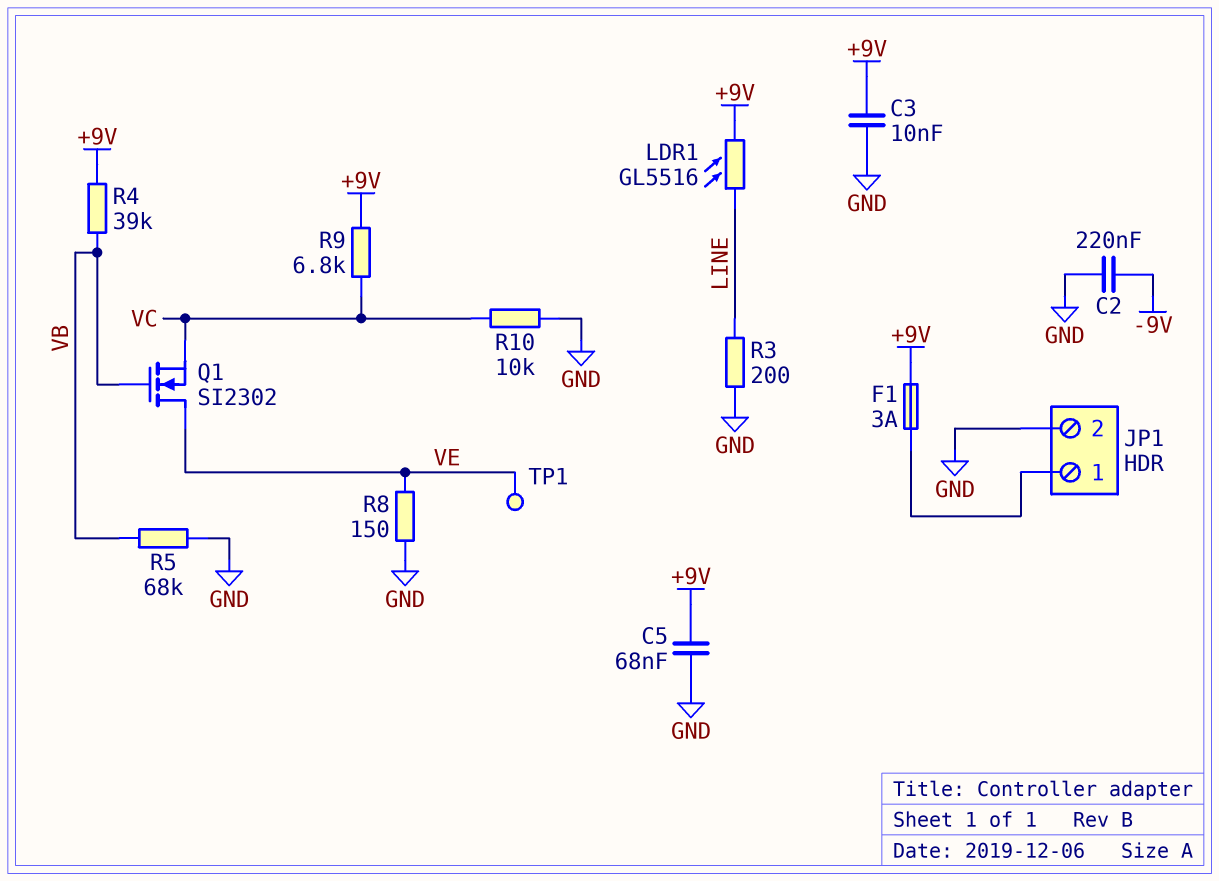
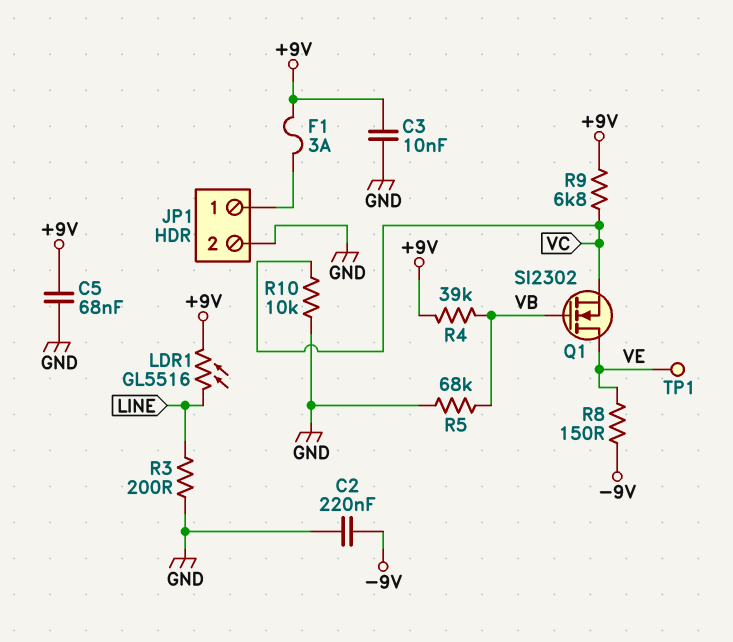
R8: 150 (GND, VE) -> 150 (-9V, VE)

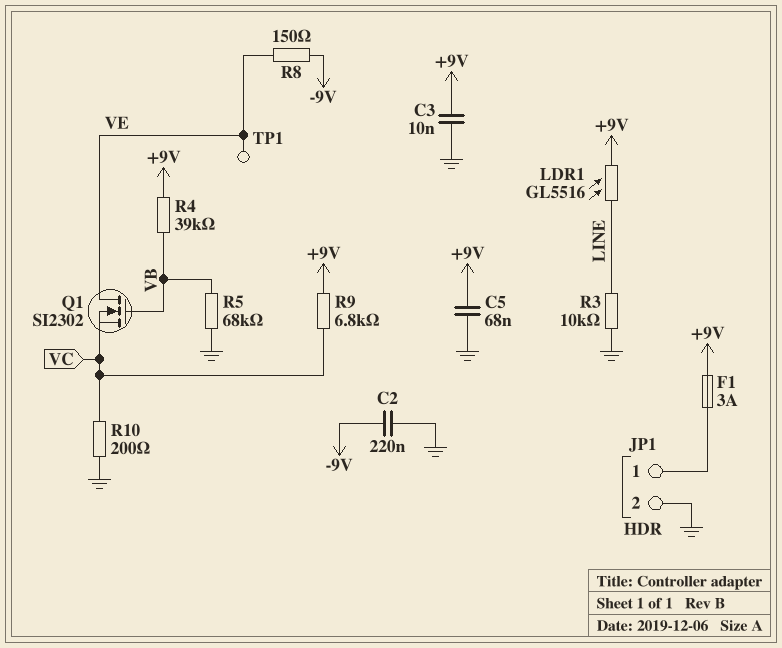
R3: 200 (GND, LINE) -> 10k (GND, LINE)
R10: 10k (GND, VC) -> 200 (GND, VC)

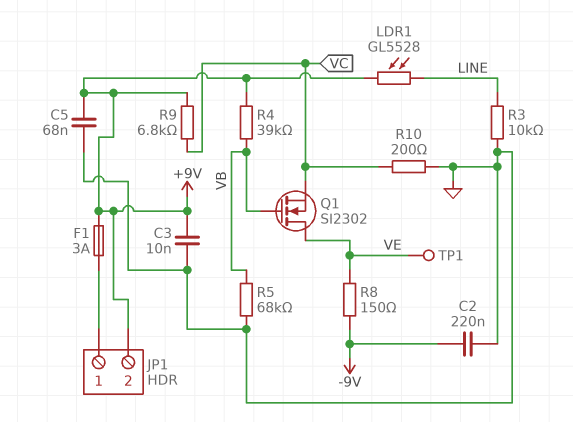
JP1 pin 2: GND -> +9V
LDR1: GL5516 (+9V, LINE) -> GL5528 (+9V, LINE)

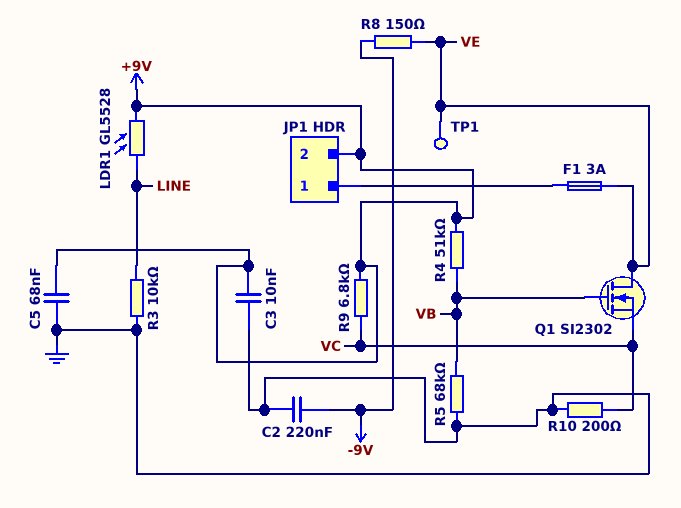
F1: 3A (+9V, JP1/1) -> 3A (JP1/1, VE)
R4: 39k (+9V, VB) -> 51k (+9V, VB)

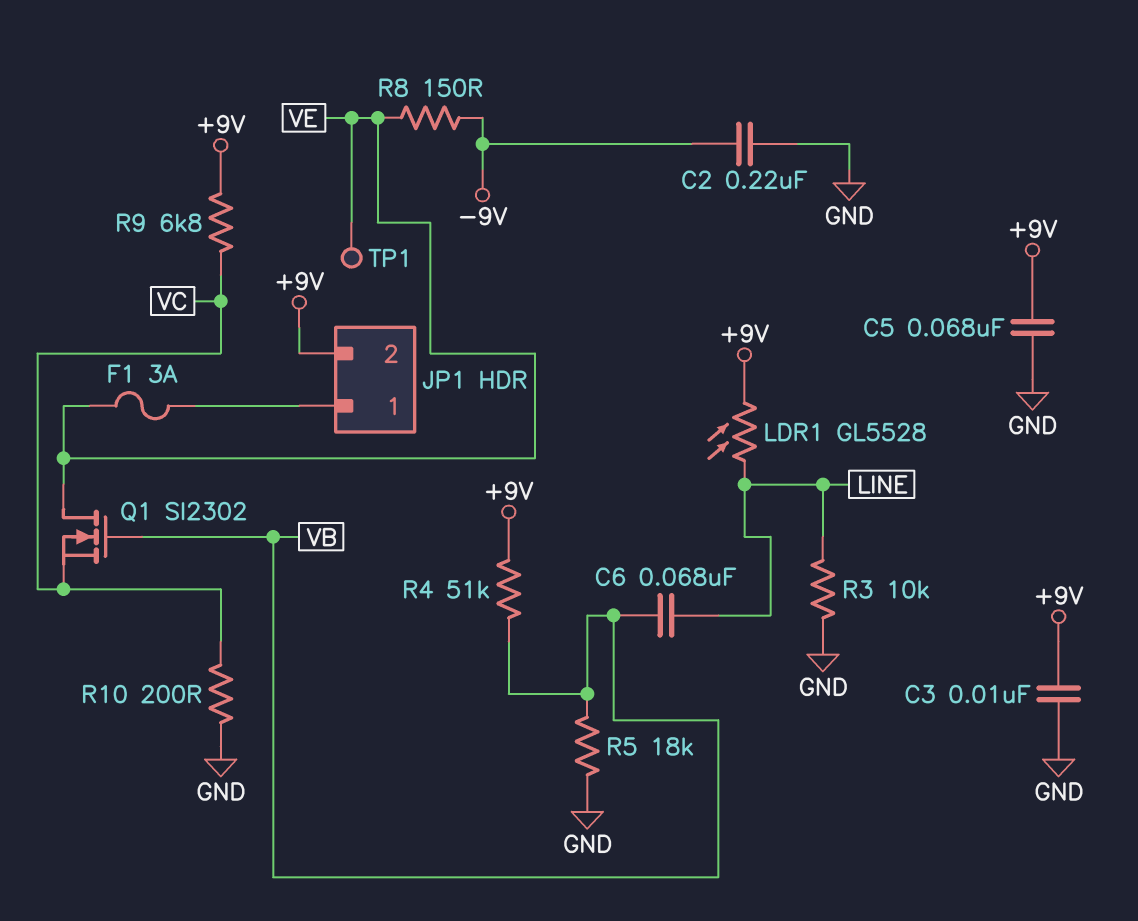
C6: none -> 68nF (LINE, VB)
R5: 68k (GND, VB) -> 18k (GND, VB)

